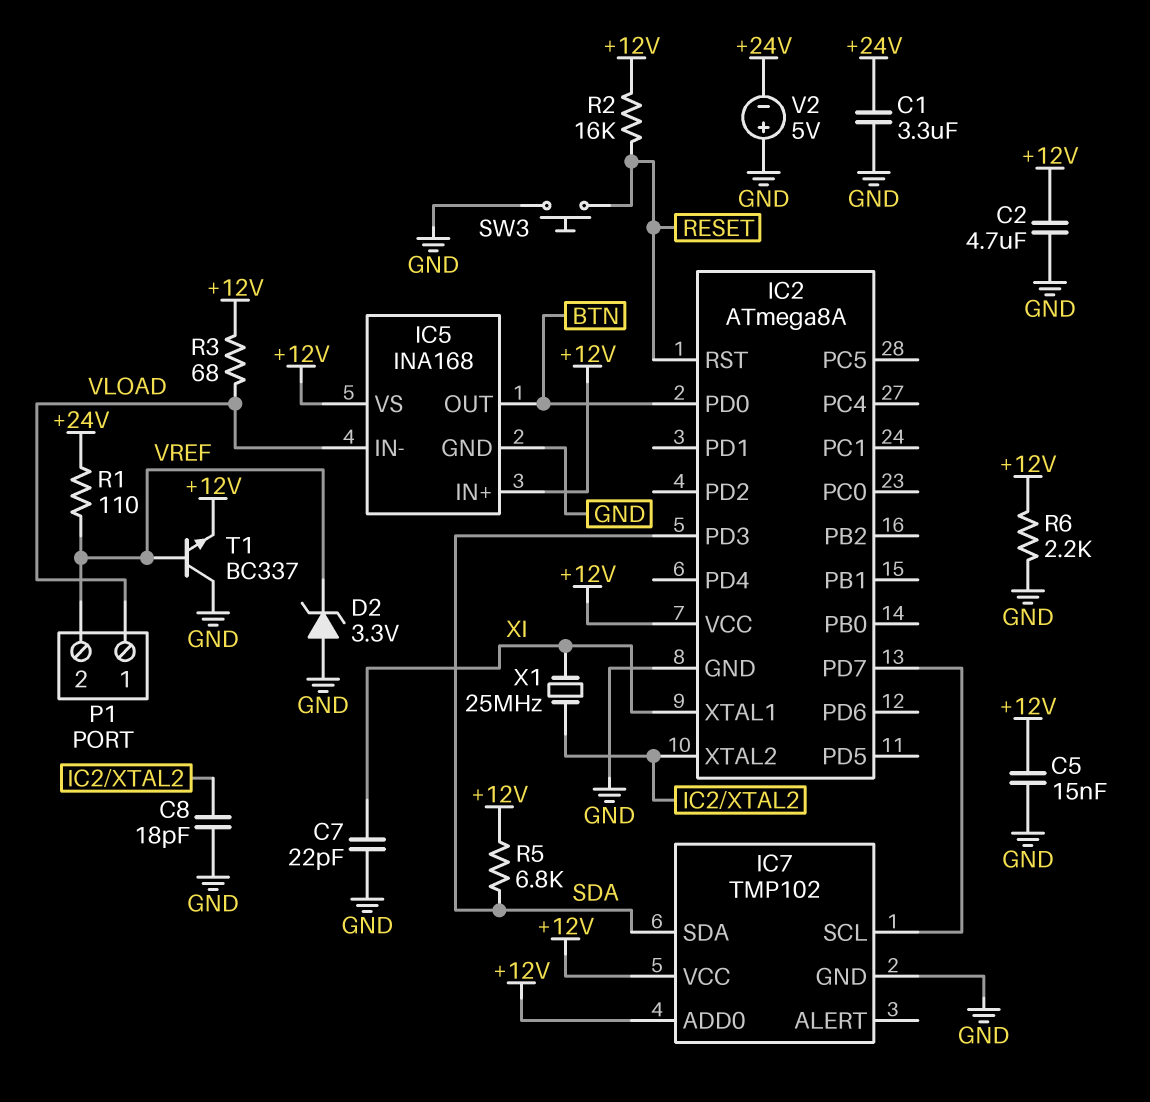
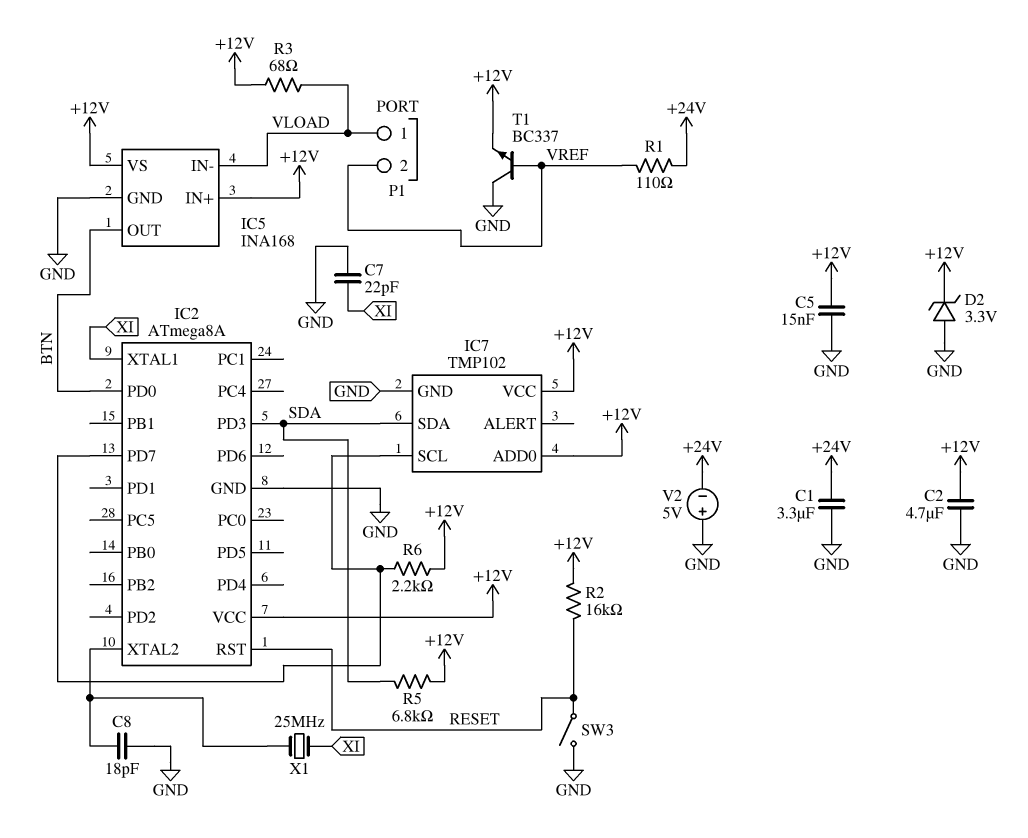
D2: zener 3.3V (A GND, K VREF) -> zener 3.3V (A GND, K +12V)
R6: 2.2k (+12V, GND) -> 2.2k (+12V, IC2/PD7)
SW3: button (GND, RESET) -> switch (GND, RESET)

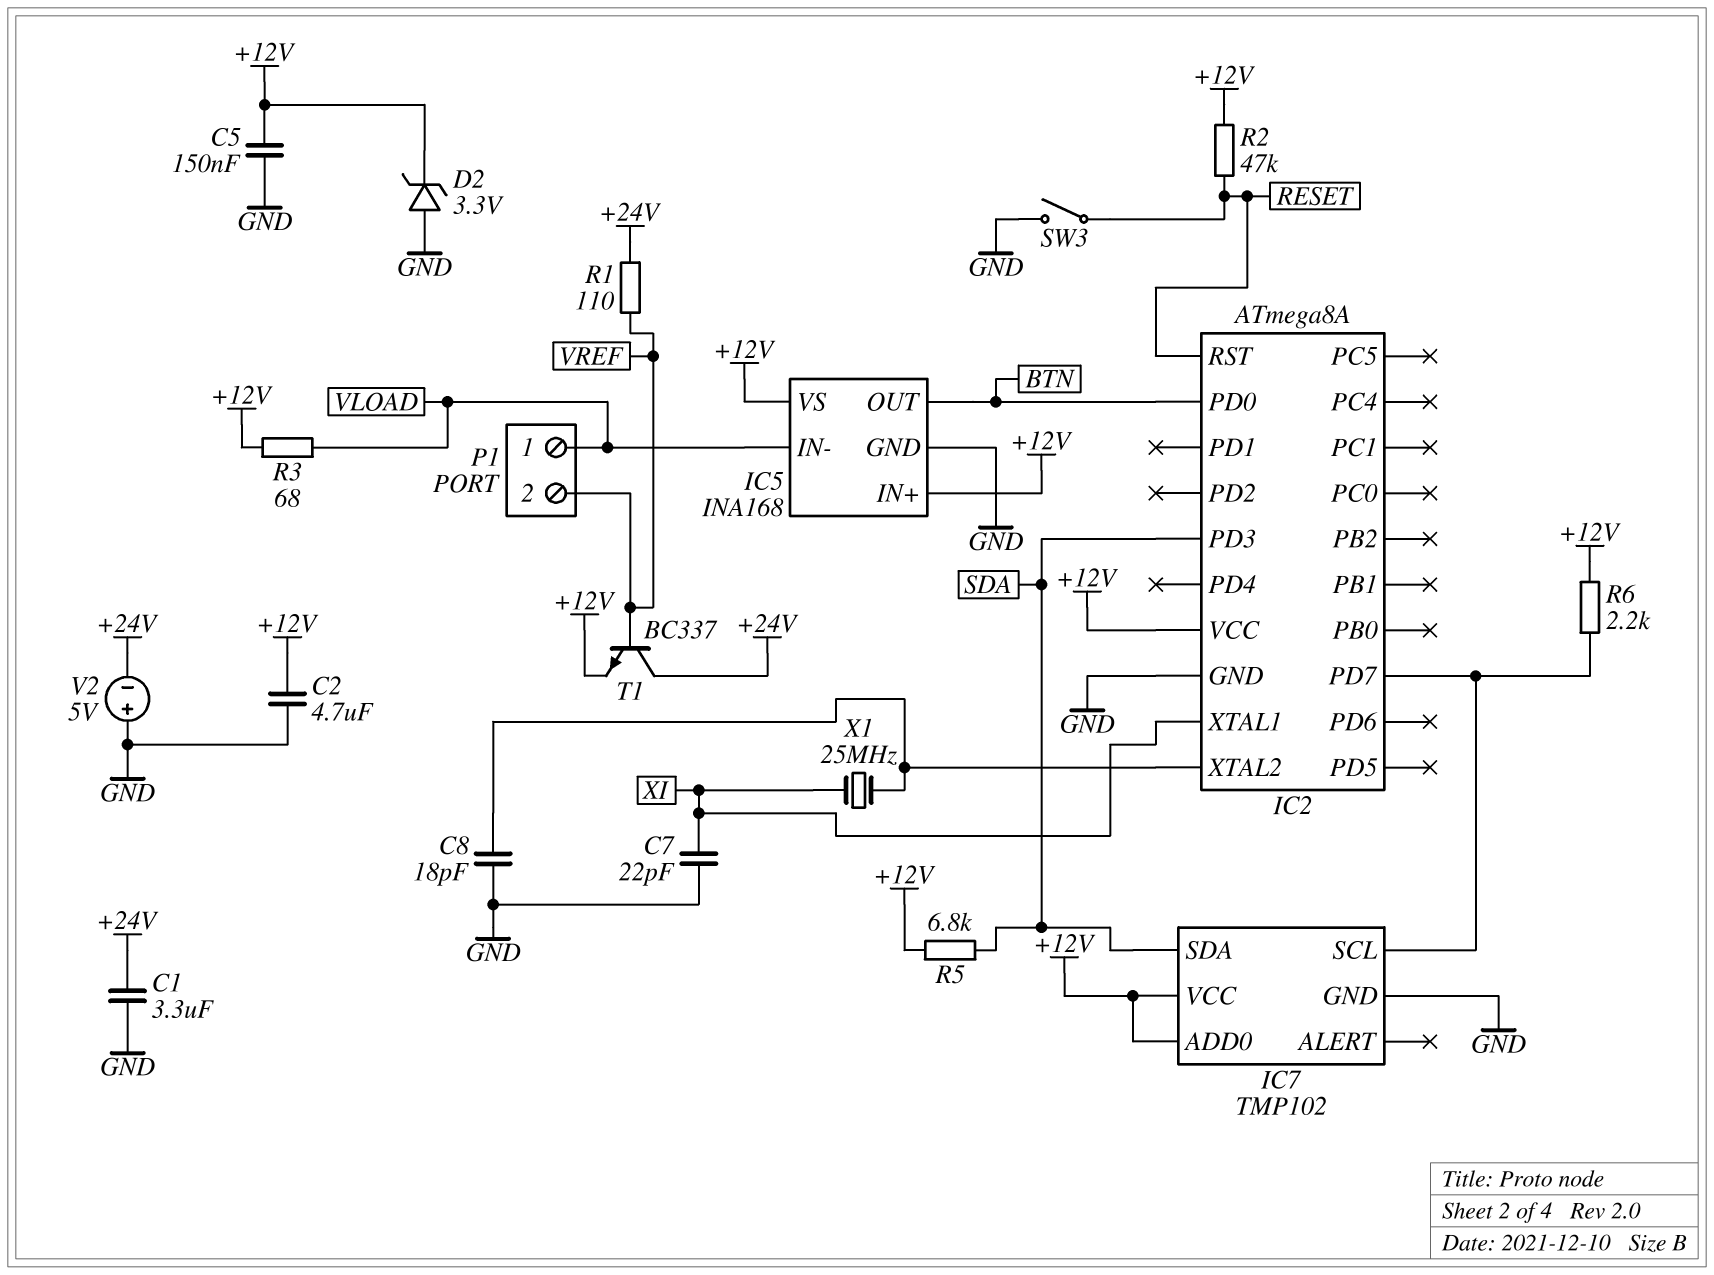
C5: 15nF (+12V, GND) -> 150nF (+12V, GND)
R2: 16k (+12V, RESET) -> 47k (+12V, RESET)
T1: NPN BC337 (B VREF, C GND, E +12V) -> NPN BC337 (B VREF, C +24V, E +12V)

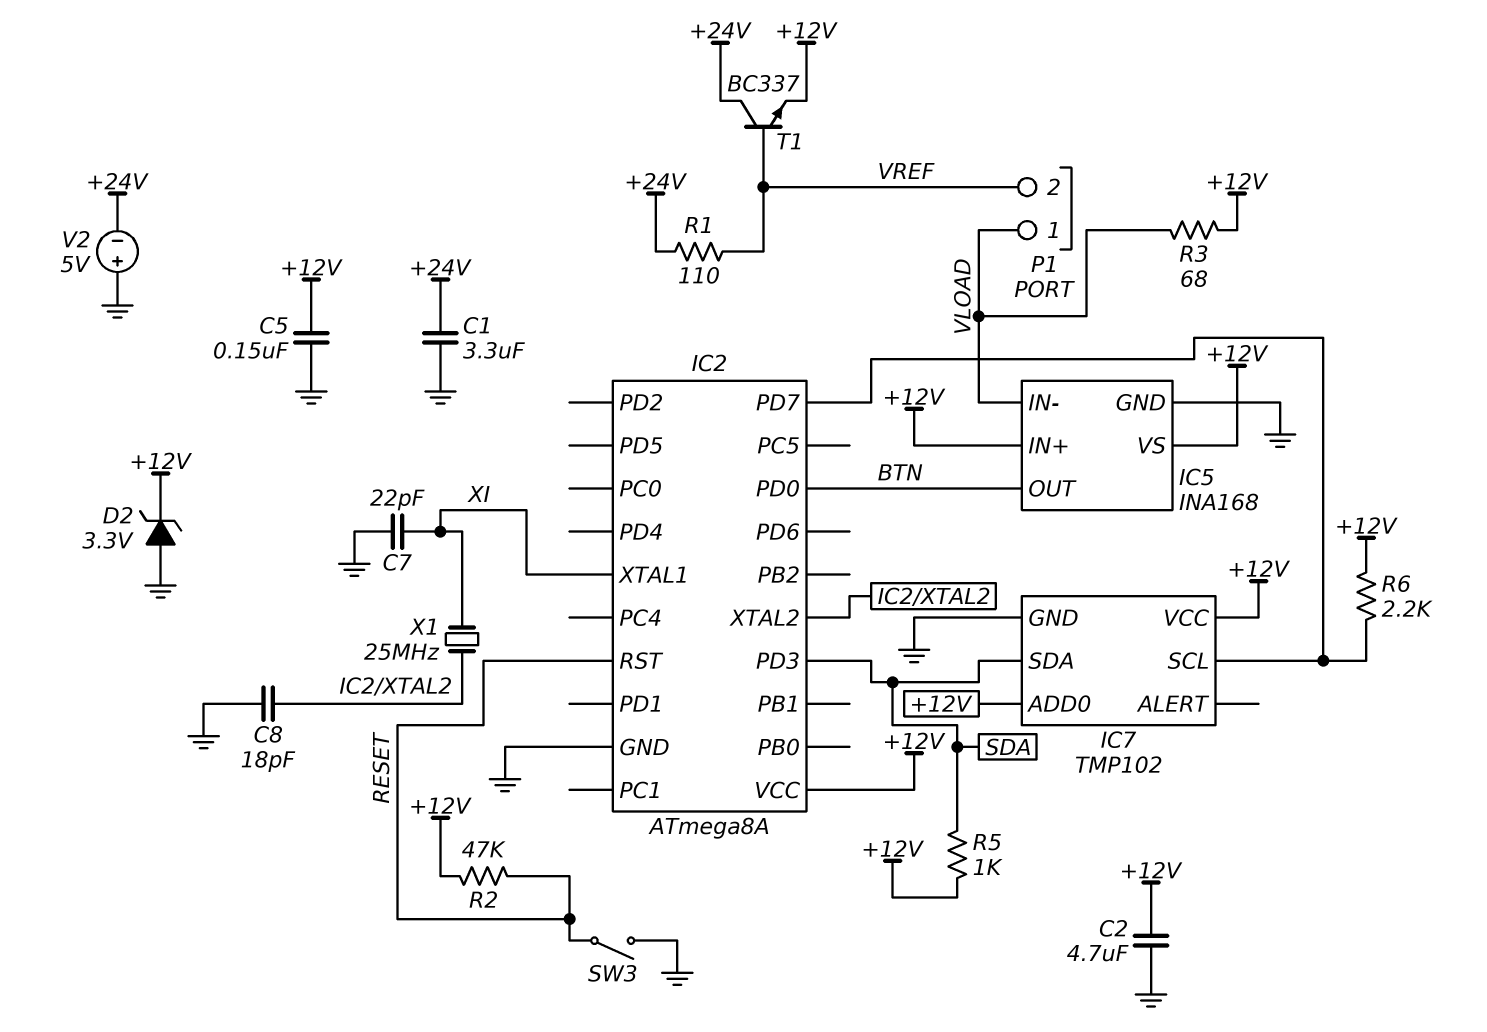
R5: 6.8k (+12V, SDA) -> 1k (+12V, SDA)

